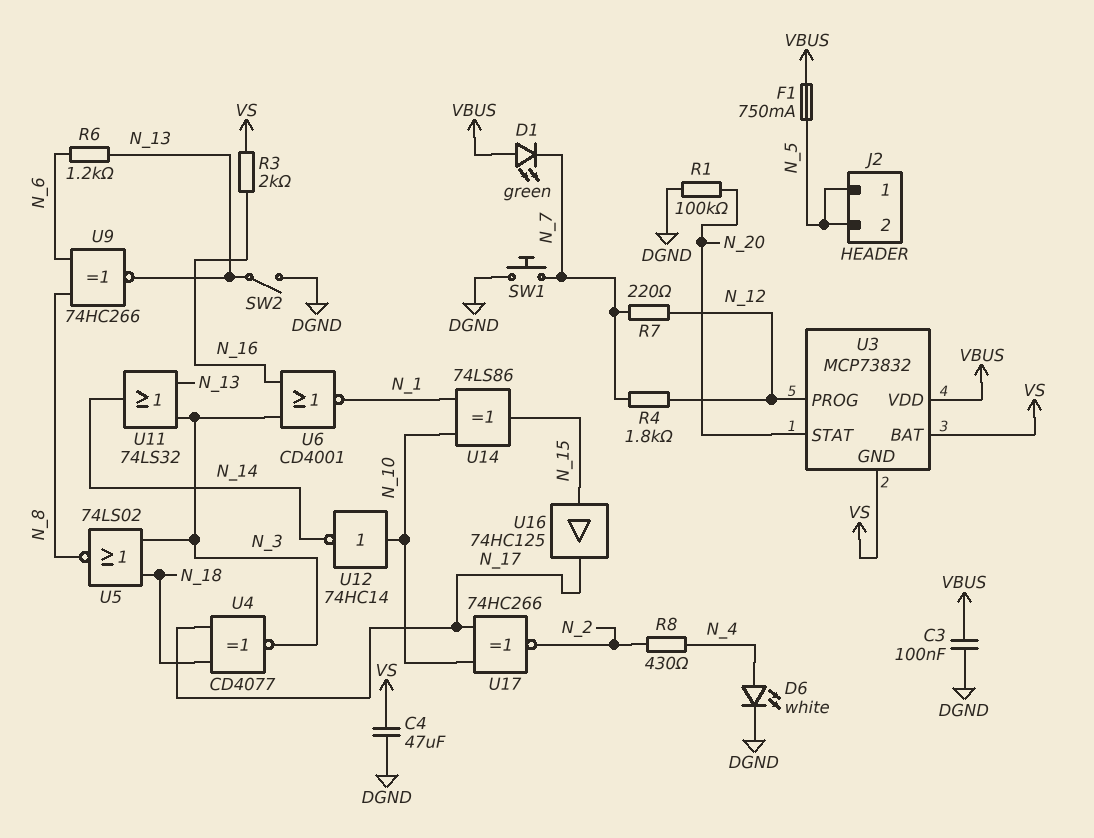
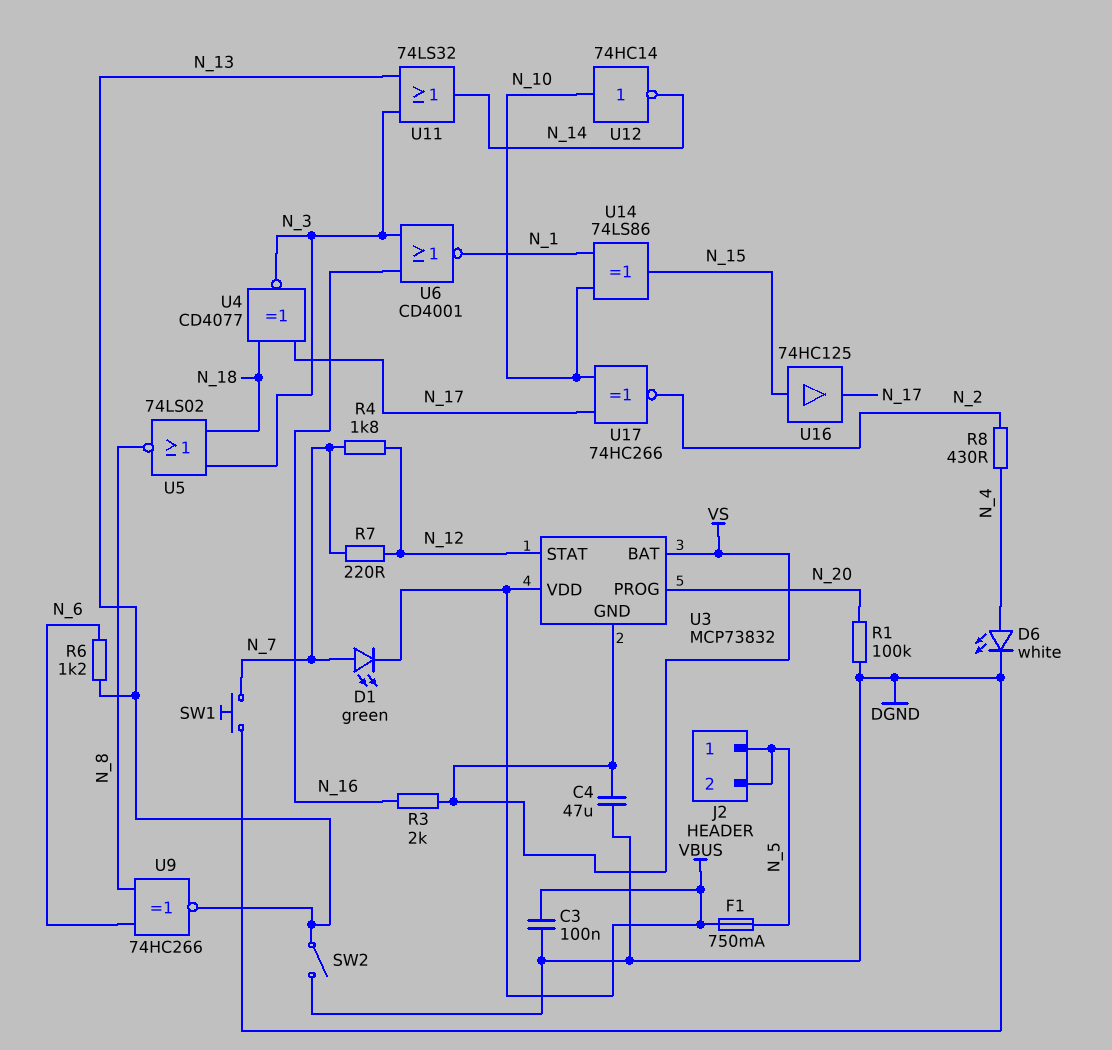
D1: LED green (A VBUS, K N_7) -> LED green (A N_7, K VBUS)
U3 pin PROG: N_12 -> N_20
U3 pin STAT: N_20 -> N_12

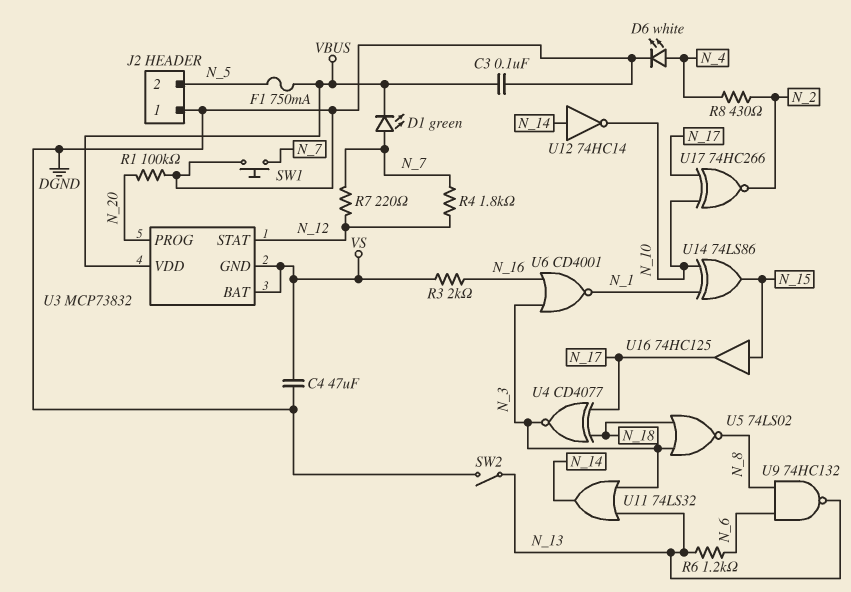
J2 pin 1: N_5 -> DGND
U9: XNOR 74HC266 (in N_6, in N_8, out N_13) -> NAND 74HC132 (in N_6, in N_8, out N_13)
U12: NOT 74HC14 (in N_10, out N_14) -> NOT 74HC14 (in N_14, out N_10)

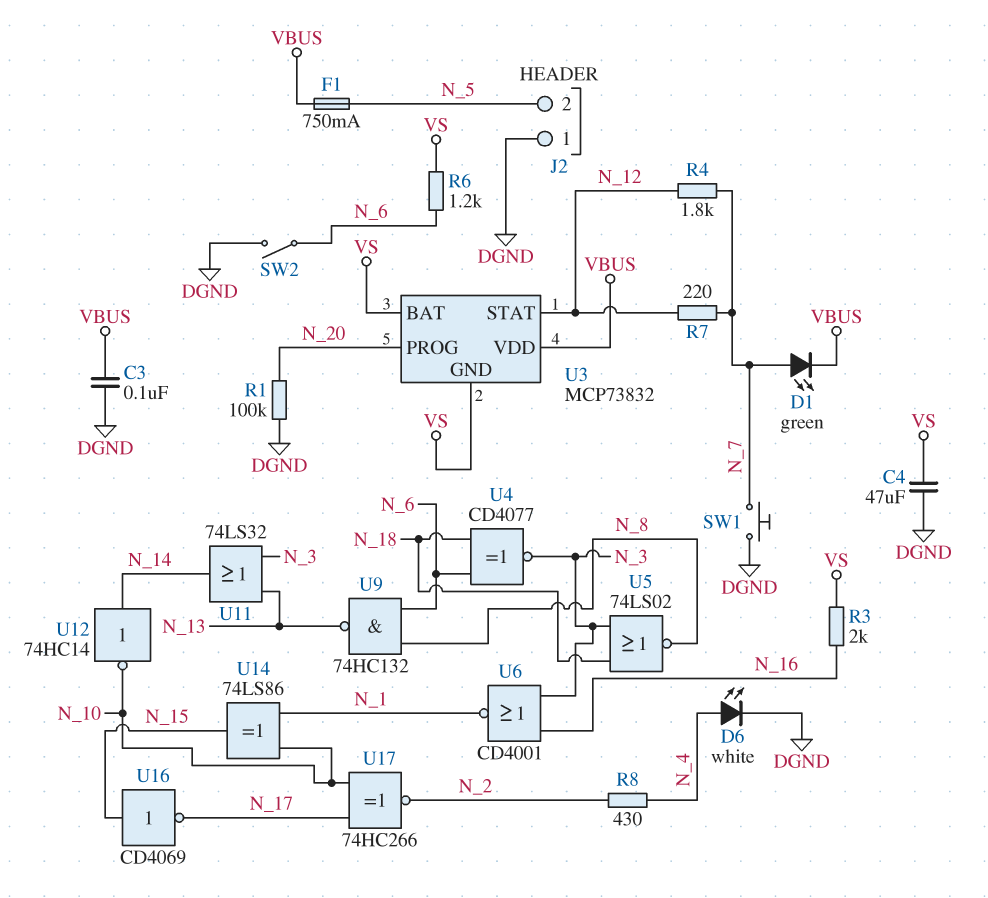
R6: 1.2k (N_6, N_13) -> 1.2k (N_6, VS)
SW2: switch (DGND, N_13) -> switch (DGND, N_6)
U4: XNOR CD4077 (in N_17, in N_18, out N_3) -> XNOR CD4077 (in N_6, in N_18, out N_3)
U16: buffer 74HC125 (in N_15, out N_17) -> NOT CD4069 (in N_15, out N_17)

